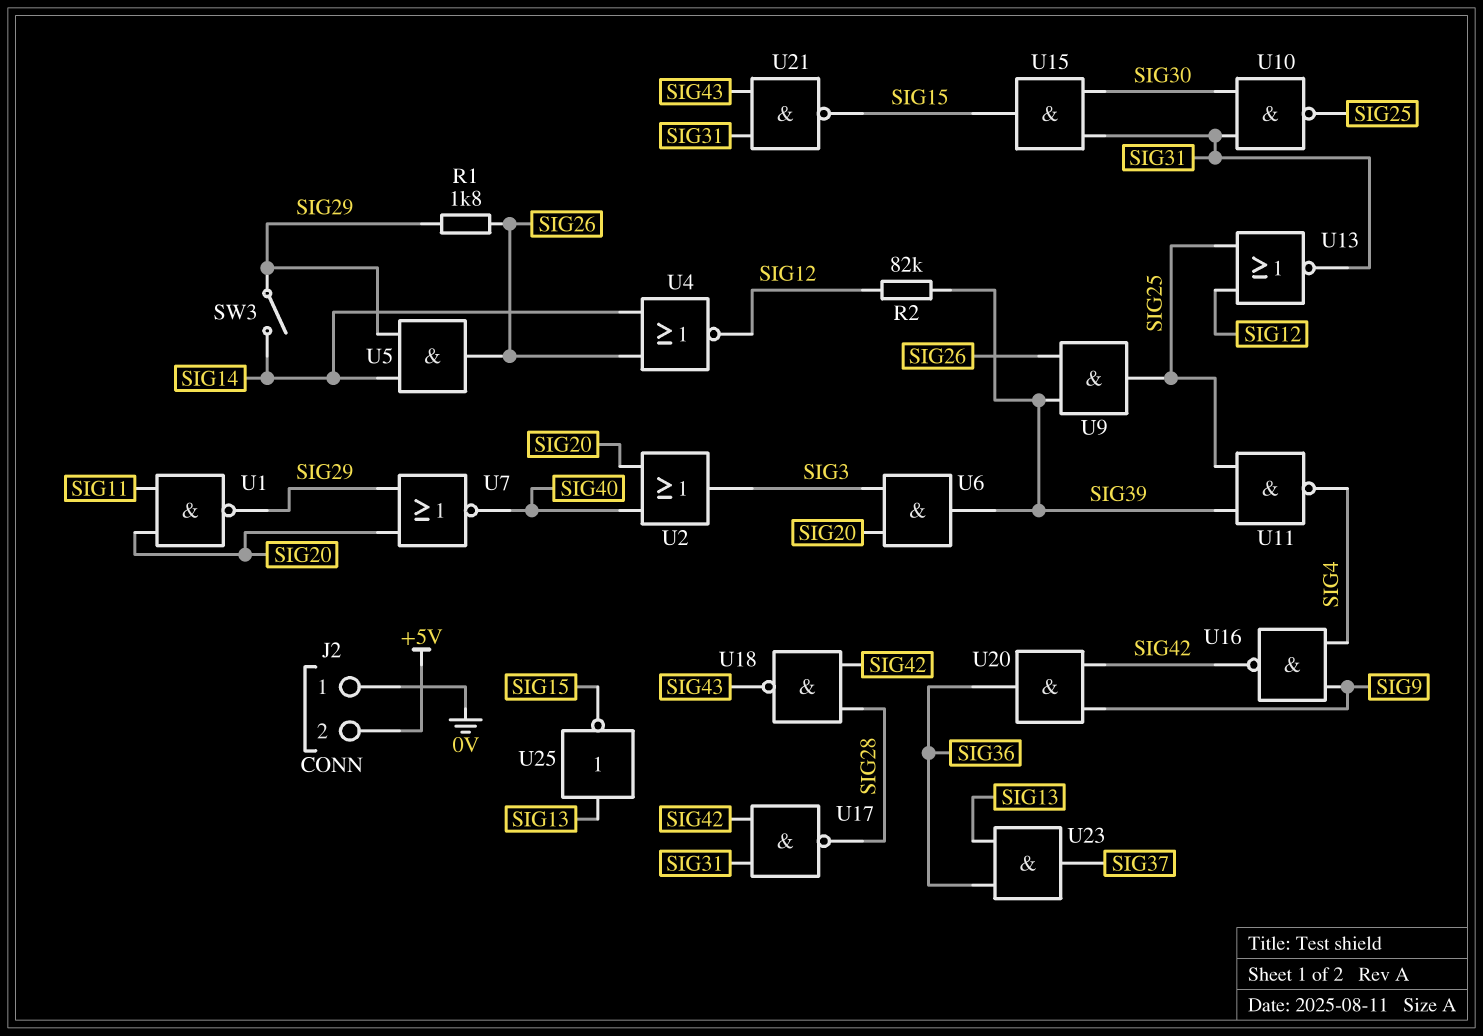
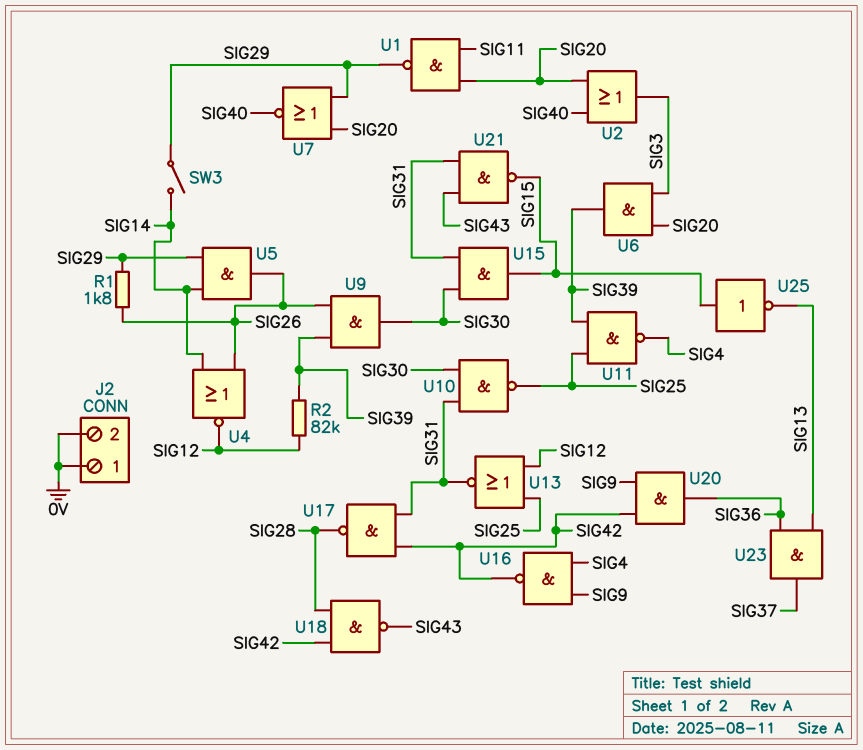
J2 pin 2: +5V -> 0V
U9: AND (in SIG26, in SIG39, out SIG25) -> AND (in SIG26, in SIG39, out SIG30)
U25: NOT (in SIG13, out SIG15) -> NOT (in SIG15, out SIG13)

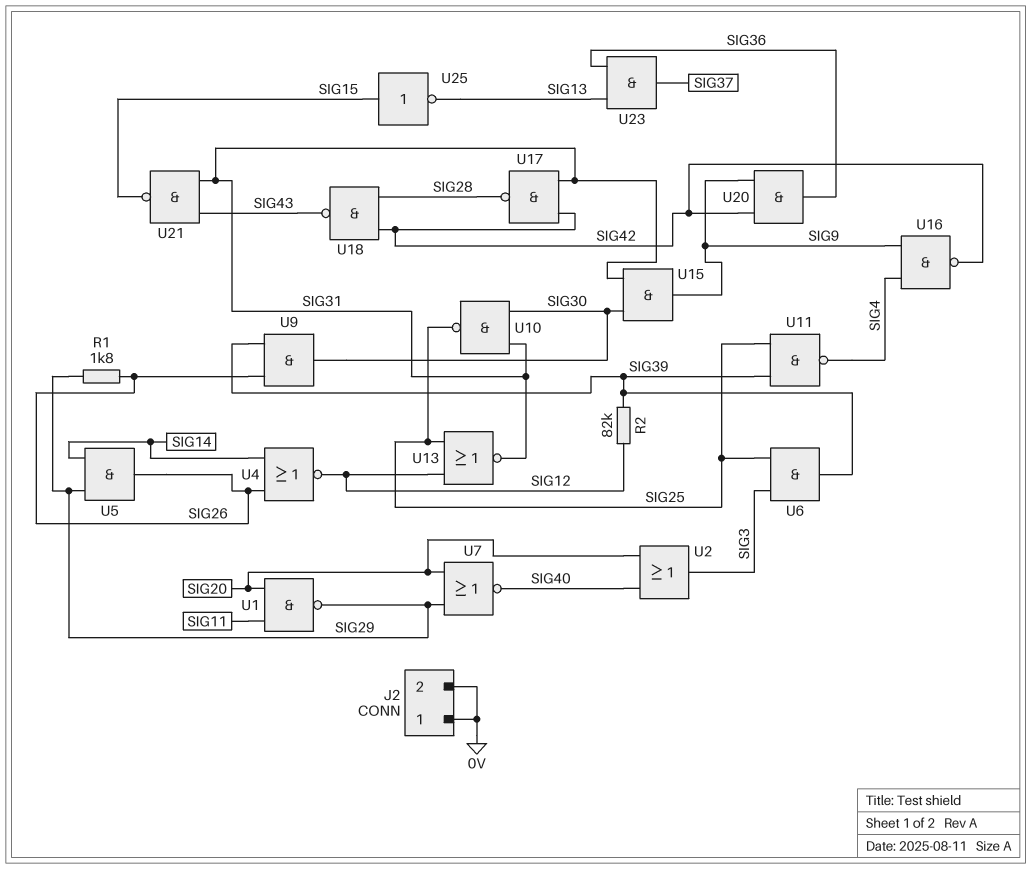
SW3: switch (SIG14, SIG29) -> none
U6: AND (in SIG3, in SIG20, out SIG39) -> AND (in SIG3, in SIG25, out SIG39)
U15: AND (in SIG30, in SIG31, out SIG15) -> AND (in SIG30, in SIG31, out SIG9)

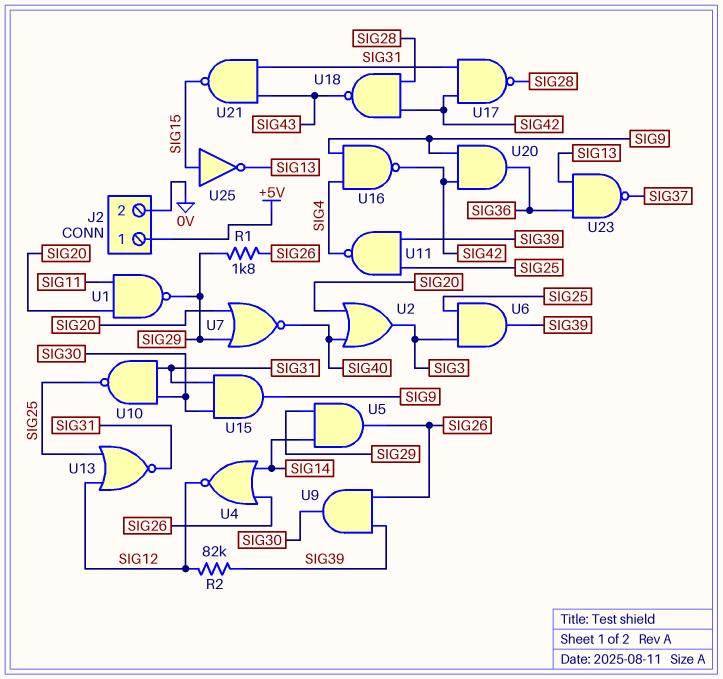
J2 pin 1: 0V -> +5V
U23: AND (in SIG13, in SIG36, out SIG37) -> NAND (in SIG13, in SIG36, out SIG37)

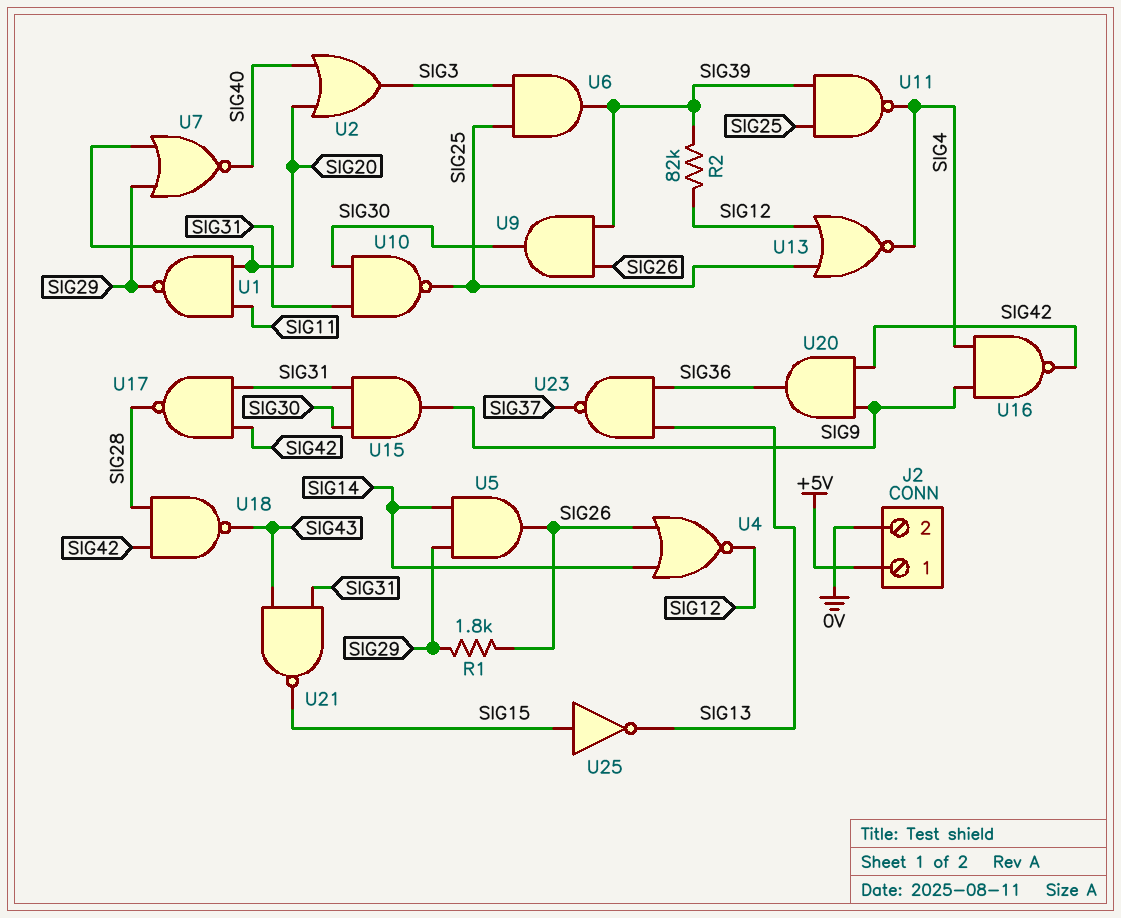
U13: NOR (in SIG12, in SIG25, out SIG31) -> NOR (in SIG12, in SIG25, out SIG4)

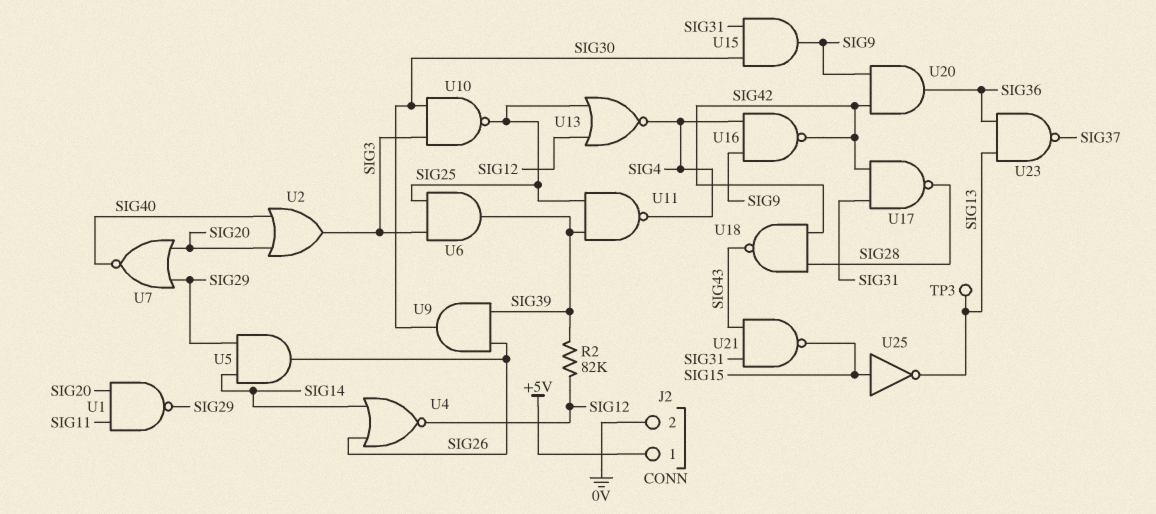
R1: 1.8k (SIG26, SIG29) -> none
TP3: none -> test point (SIG13)
U10: NAND (in SIG30, in SIG31, out SIG25) -> NAND (in SIG3, in SIG30, out SIG25)

